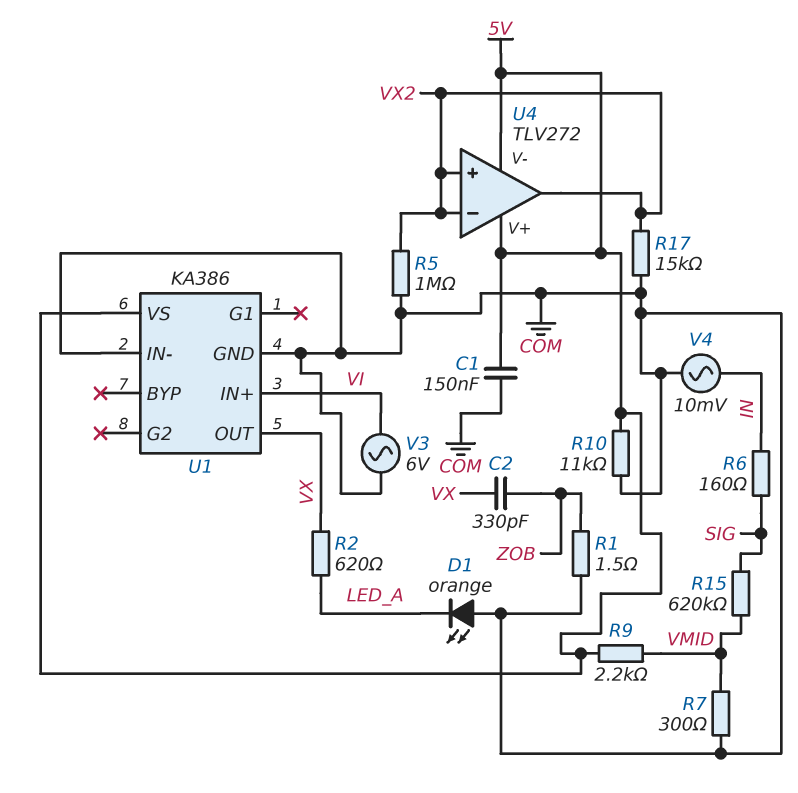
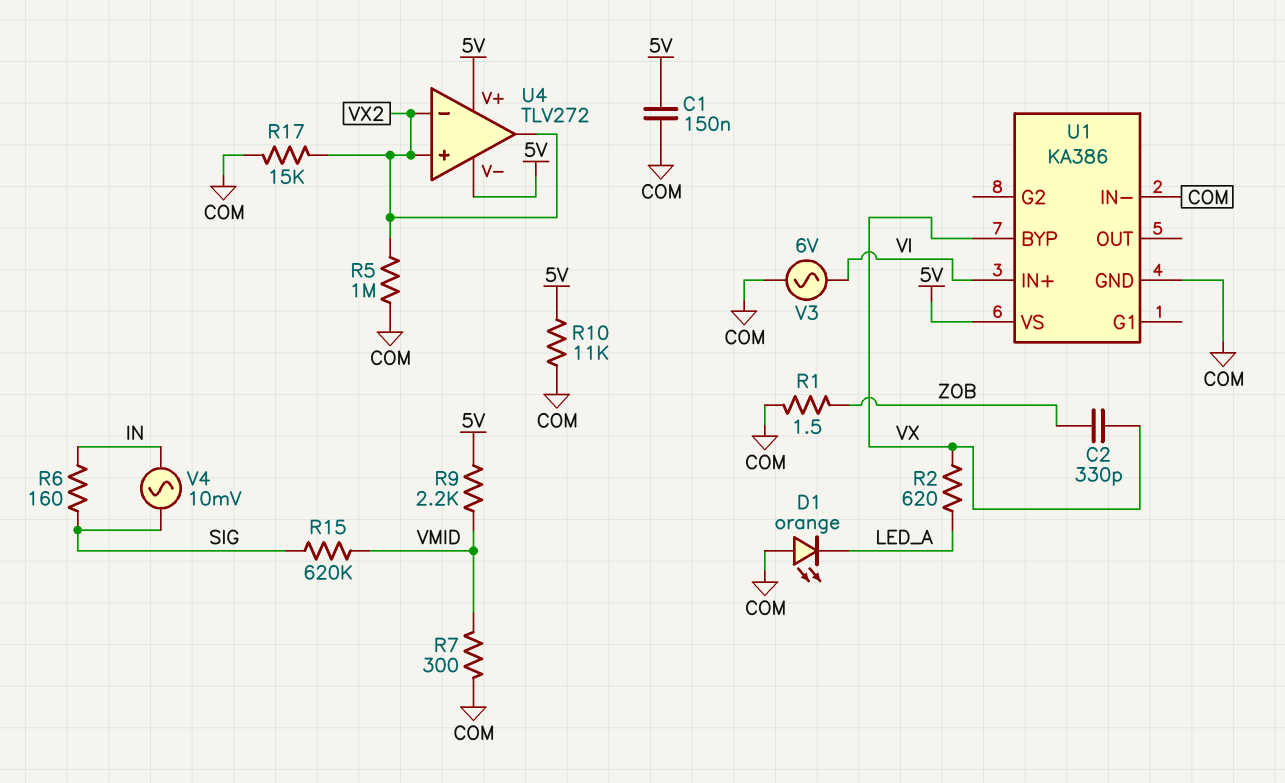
U1 pin BYP: none -> VX
U1 pin OUT: VX -> none
V4: AC 10mV (COM, IN) -> AC 10mV (IN, SIG)

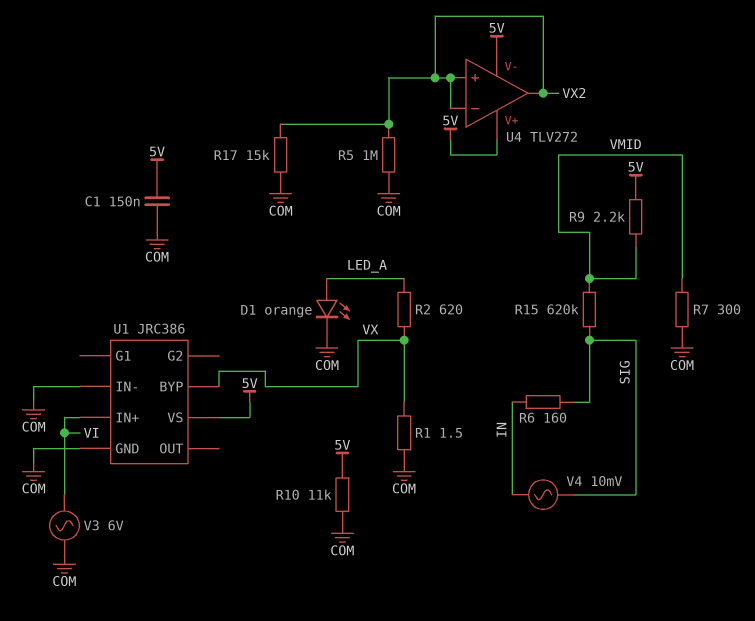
C2: 330pF (VX, ZOB) -> none
D1: LED orange (A COM, K LED_A) -> LED orange (A LED_A, K COM)
R1: 1.5 (COM, ZOB) -> 1.5 (COM, VX)
U1: KA386 -> JRC386

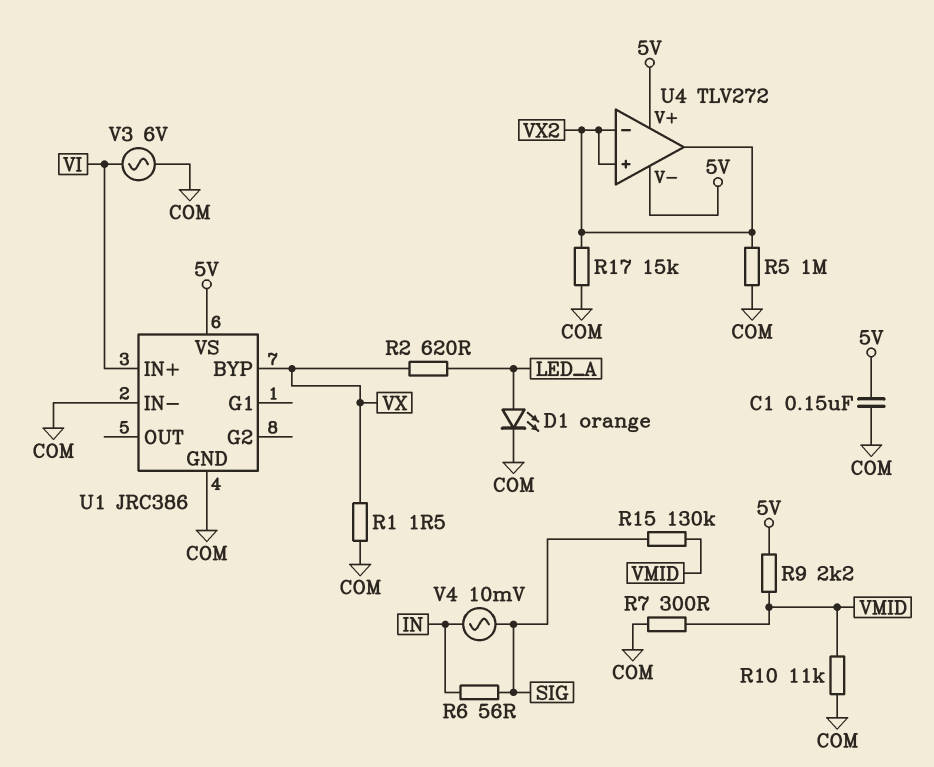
R6: 160 (IN, SIG) -> 56 (IN, SIG)
R10: 11k (5V, COM) -> 11k (COM, VMID)
R15: 620k (SIG, VMID) -> 130k (SIG, VMID)

